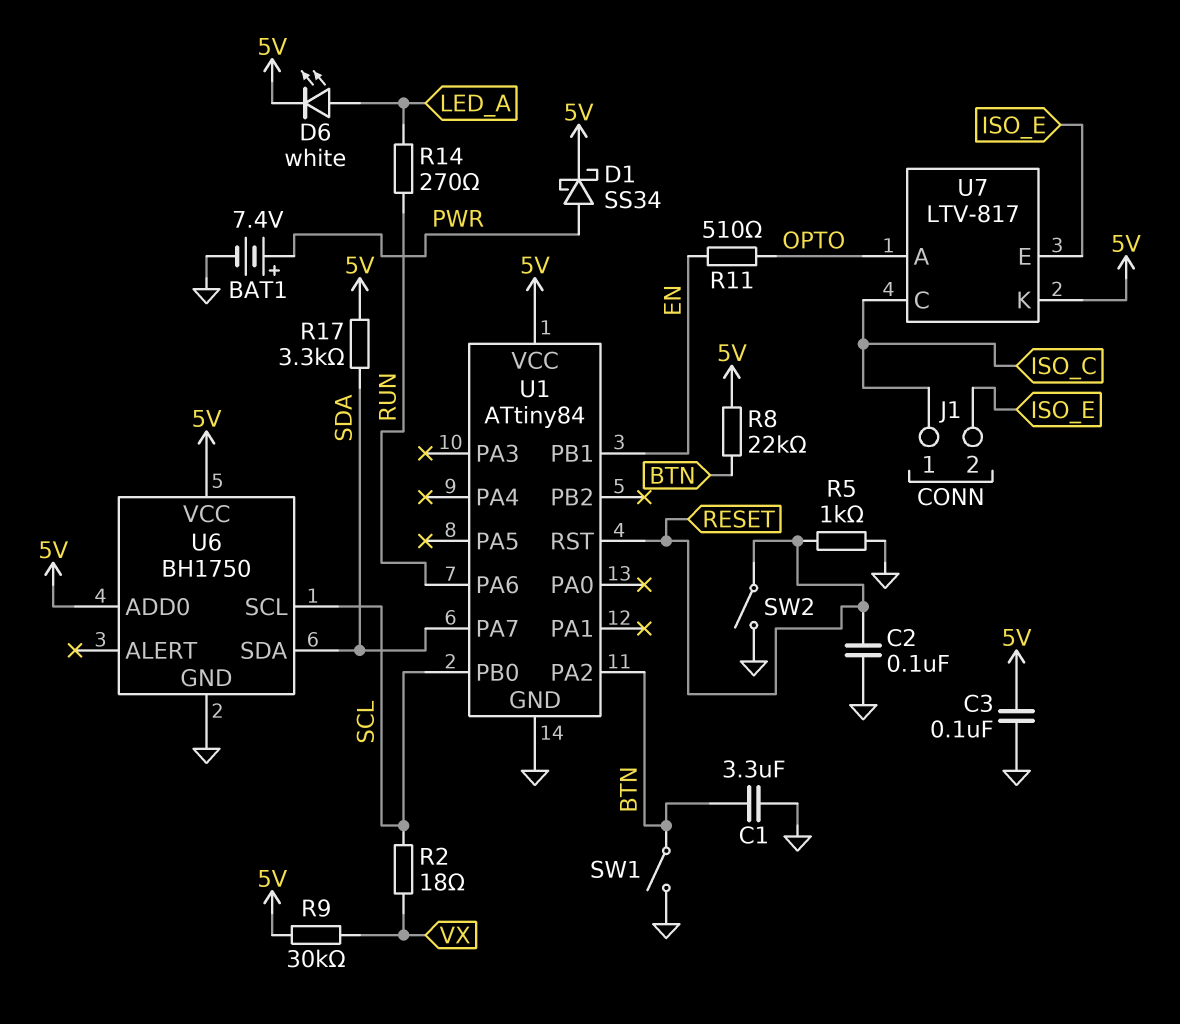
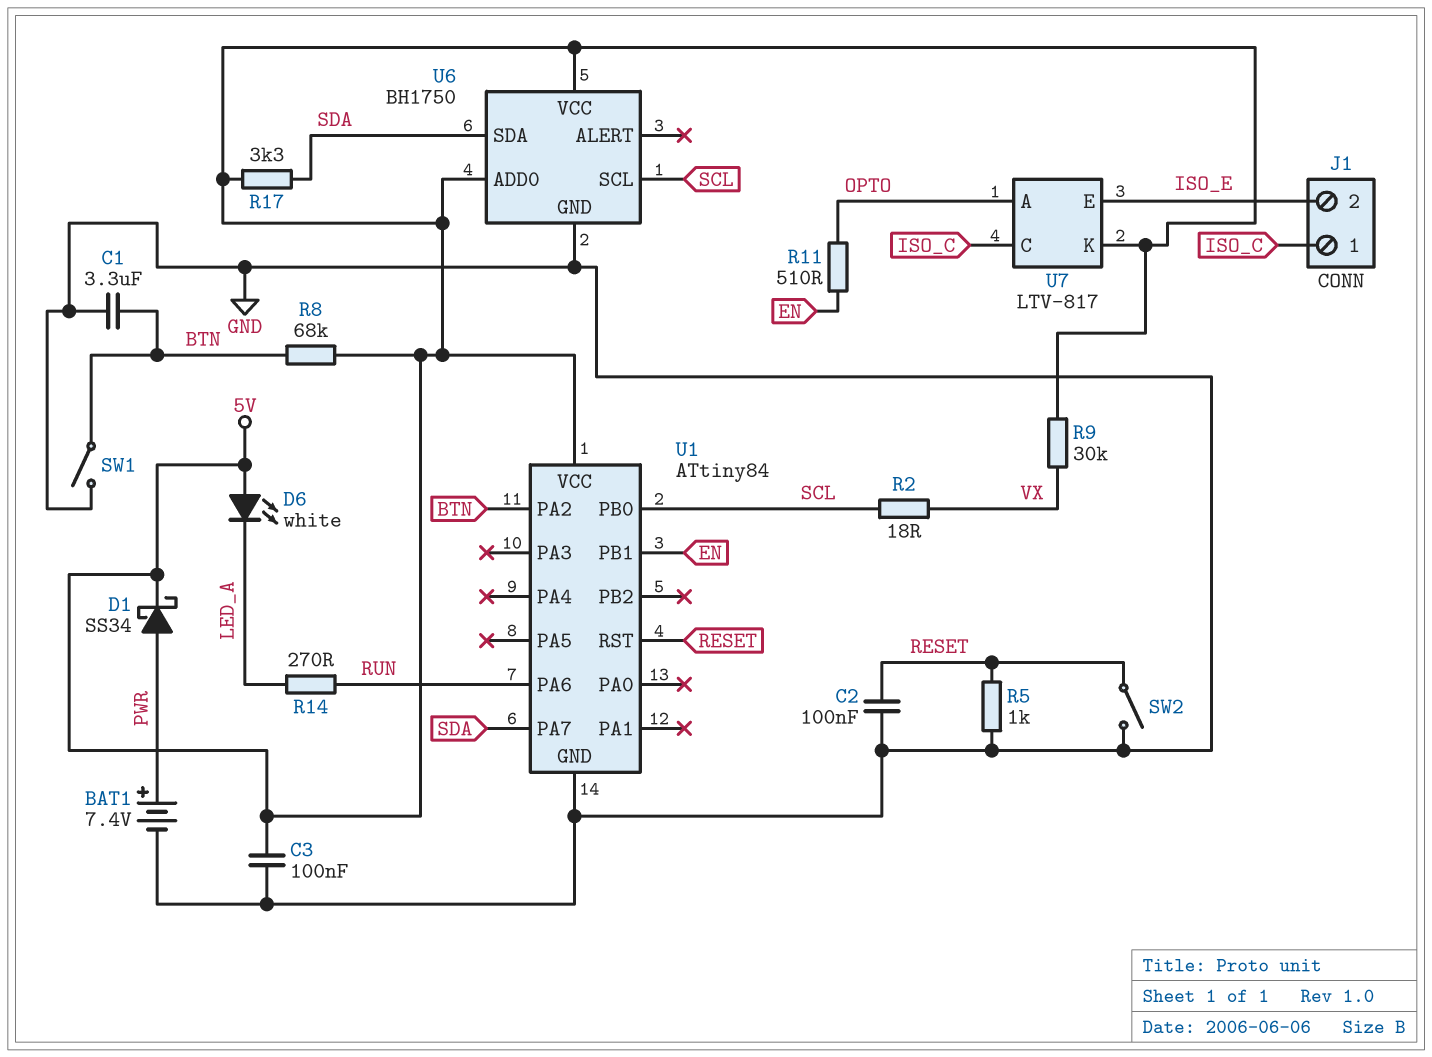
D6: LED white (A LED_A, K 5V) -> LED white (A 5V, K LED_A)
R8: 22k (5V, BTN) -> 68k (5V, BTN)

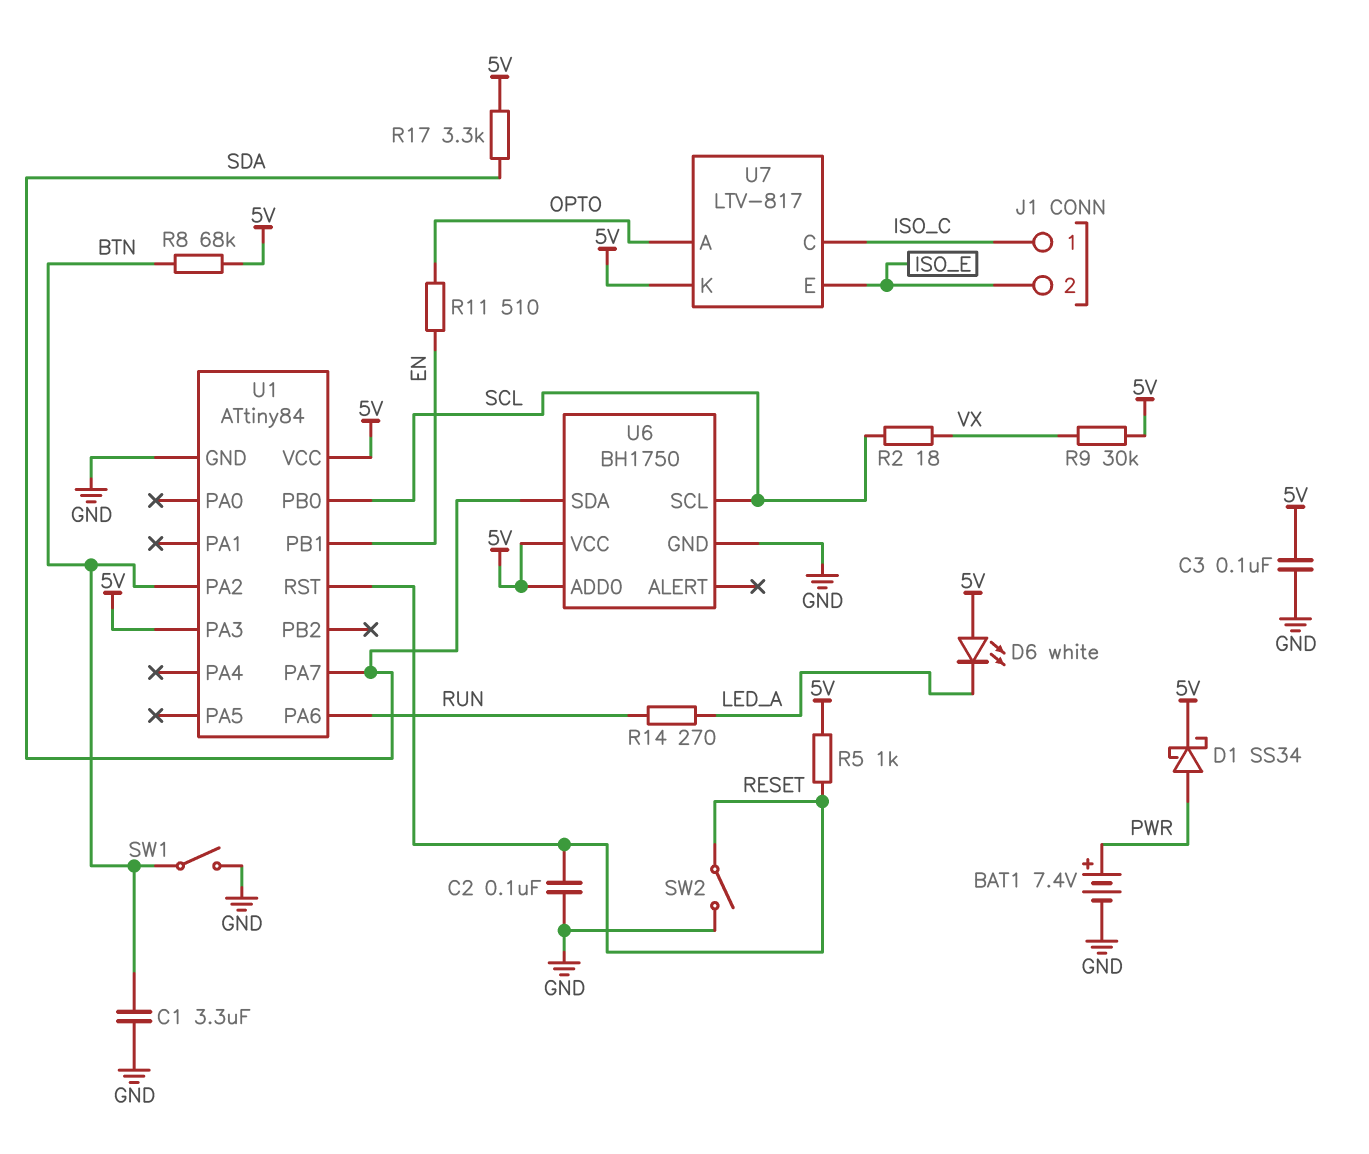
R5: 1k (GND, RESET) -> 1k (5V, RESET)
U1 pin PA3: none -> 5V

